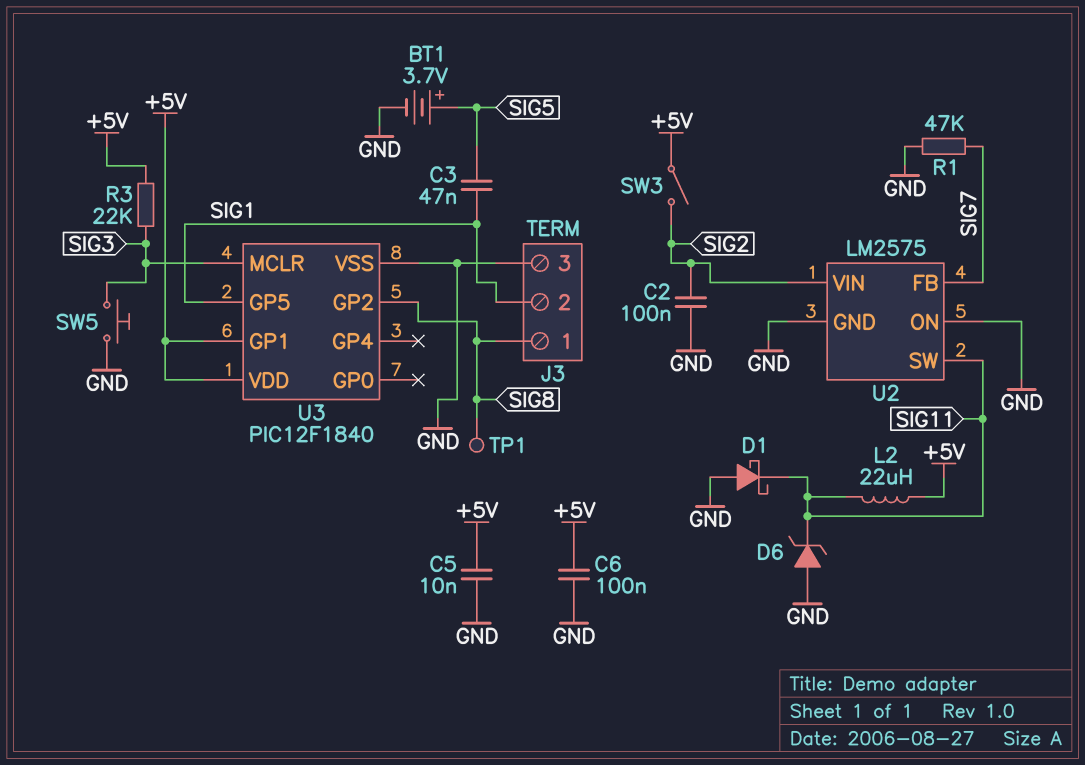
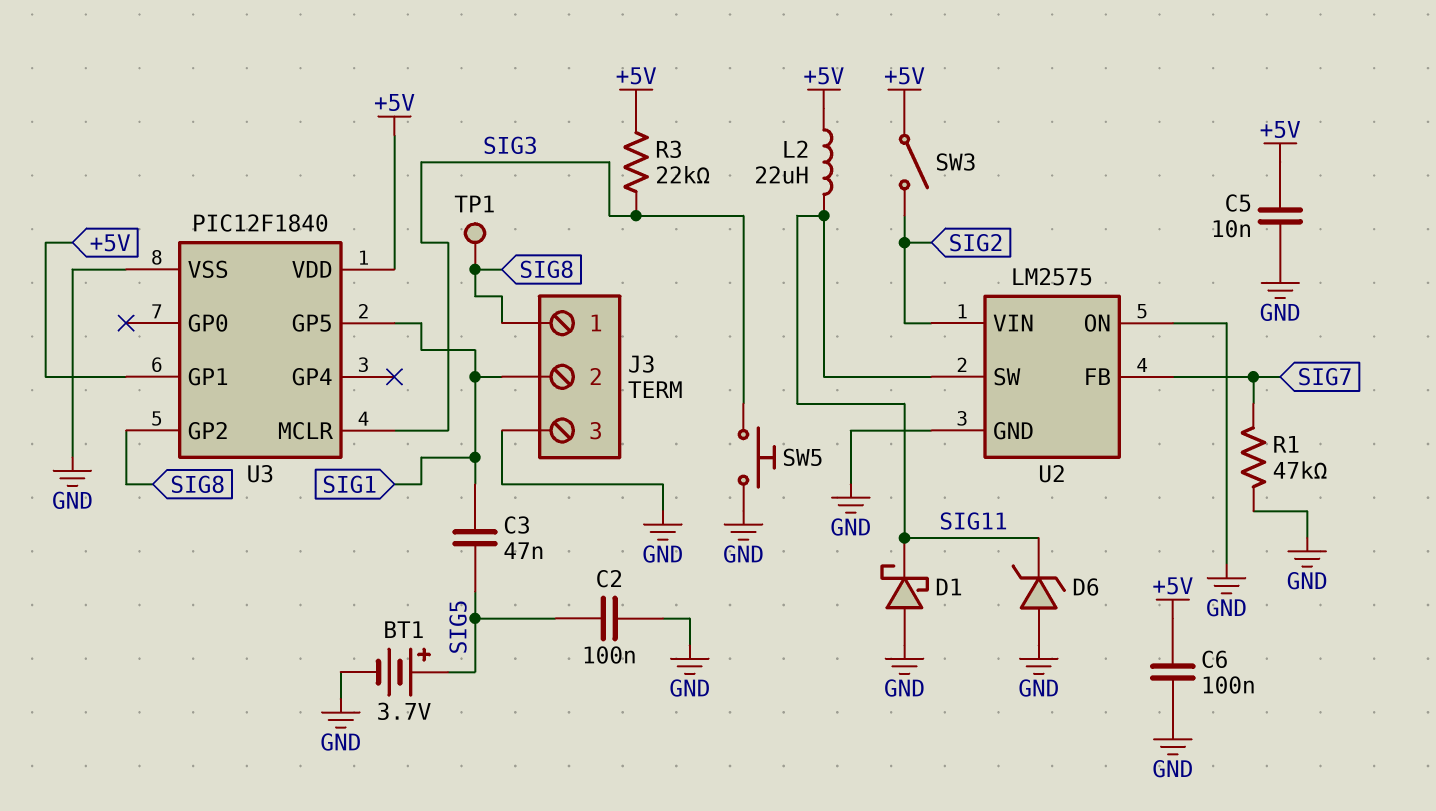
C2: 100nF (GND, SIG2) -> 100nF (GND, SIG5)

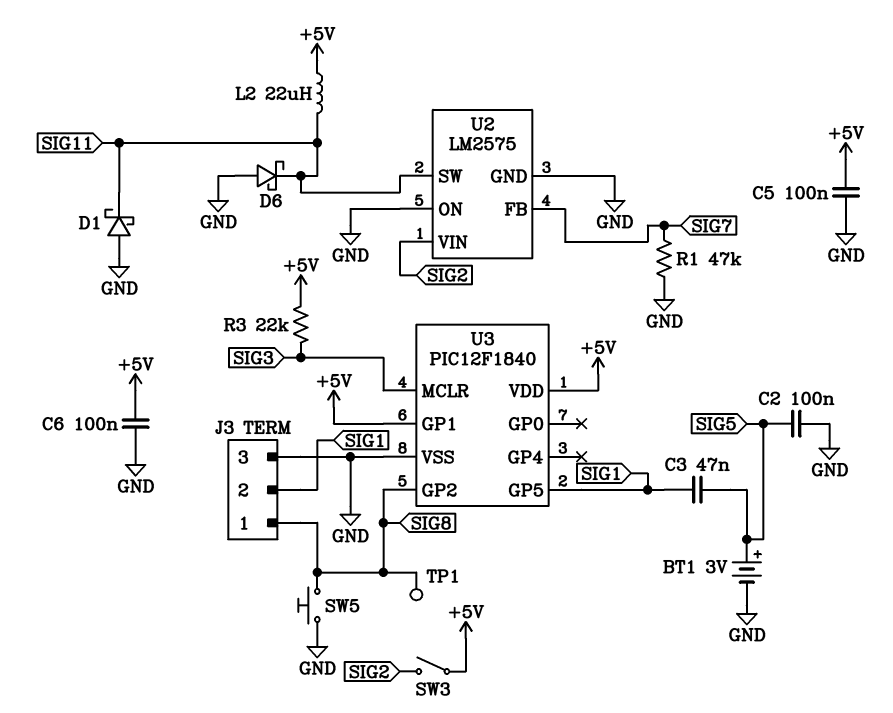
BT1: 3.7V (plus SIG5, minus GND) -> 3V (plus SIG5, minus GND)
C5: 10nF (+5V, GND) -> 100nF (+5V, GND)
D6: zener (A GND, K SIG11) -> schottky (A GND, K SIG11)
SW5: button (GND, SIG3) -> button (GND, SIG8)

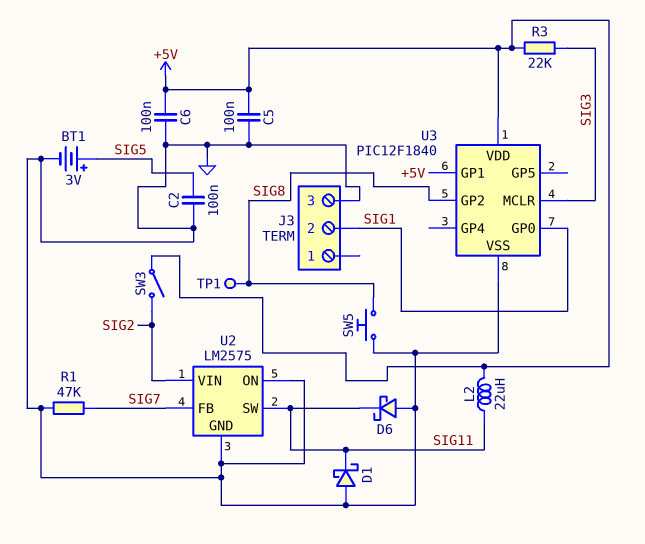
C3: 47nF (SIG1, SIG5) -> none
J3 pin 1: SIG8 -> none
U3 pin GP0: none -> SIG1
U3 pin GP5: SIG1 -> none

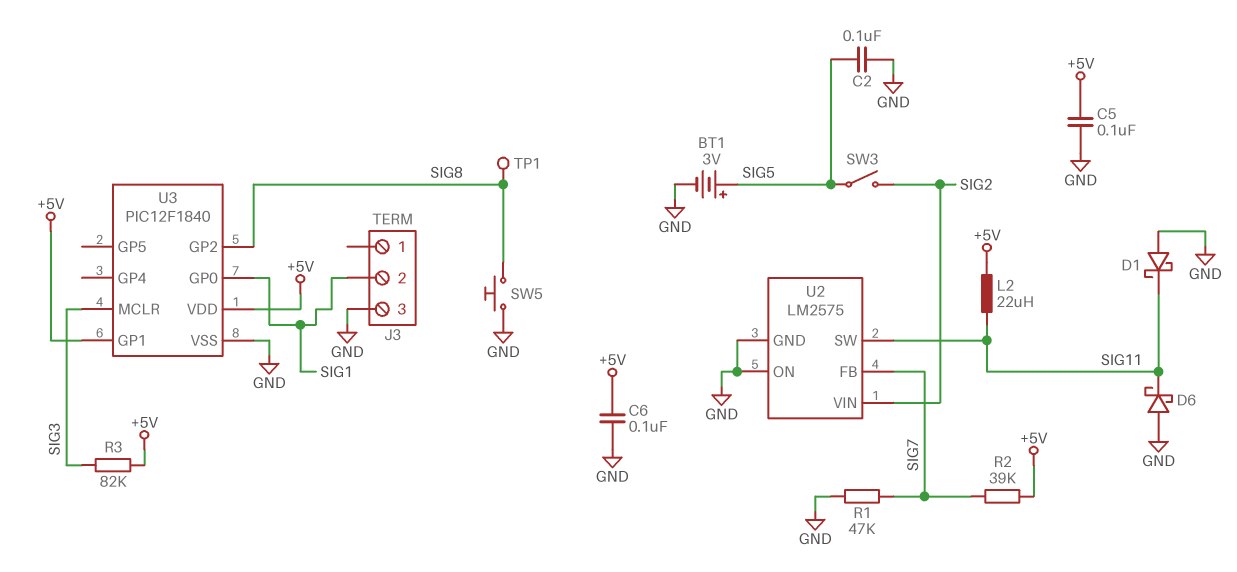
R2: none -> 39k (+5V, SIG7)
R3: 22k (+5V, SIG3) -> 82k (+5V, SIG3)
SW3: switch (+5V, SIG2) -> switch (SIG2, SIG5)

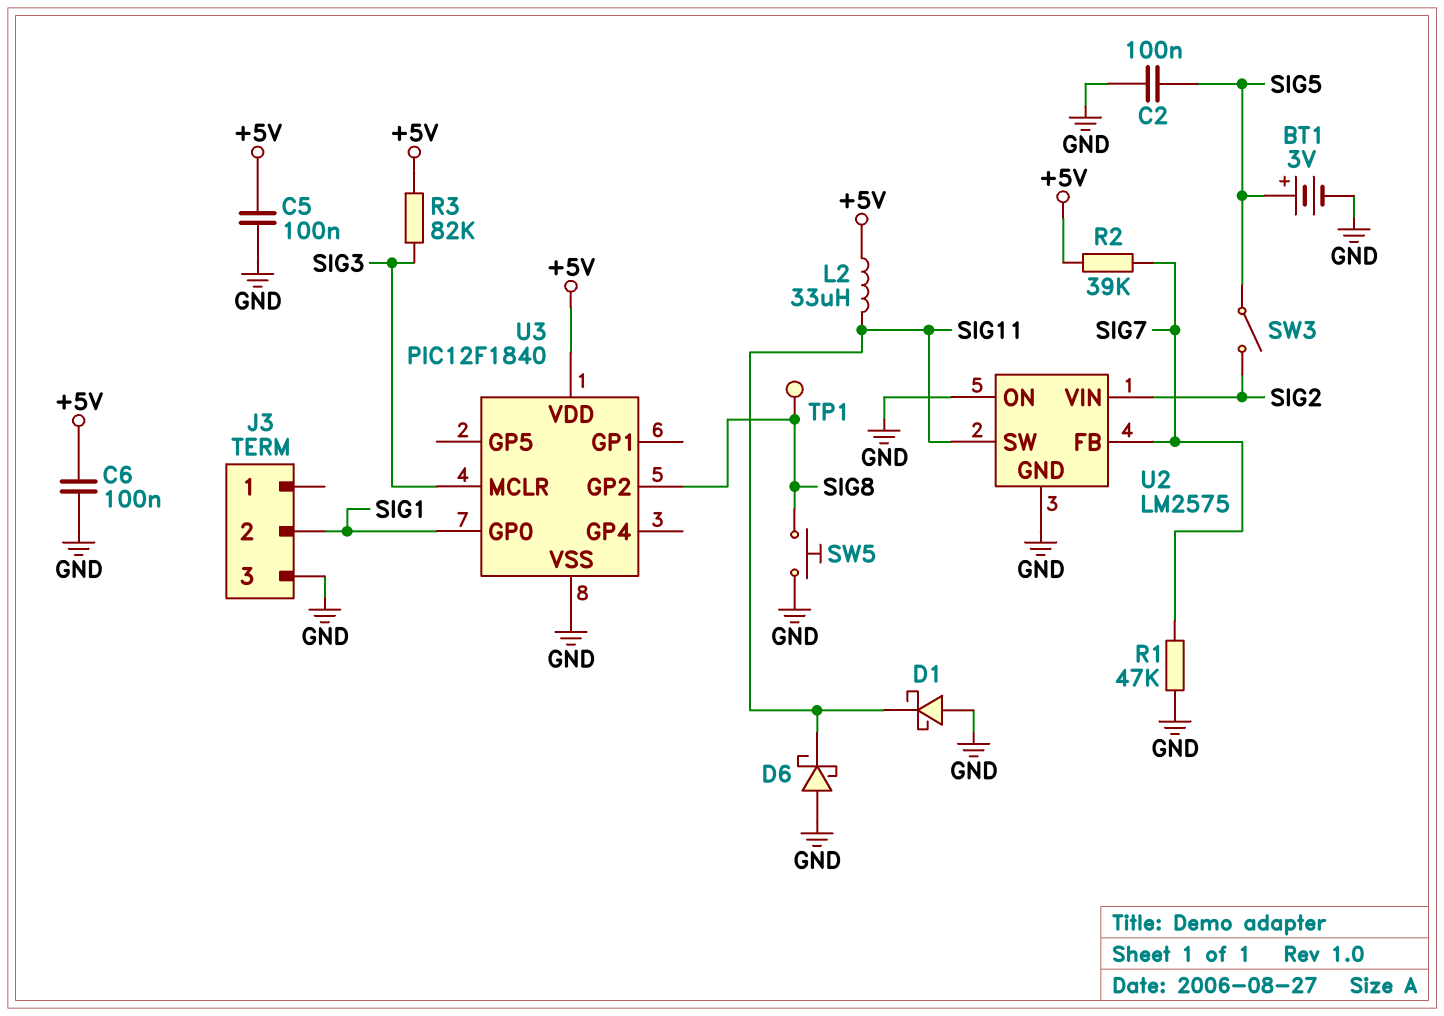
L2: 22uH (+5V, SIG11) -> 33uH (+5V, SIG11)
U3 pin GP1: +5V -> none

